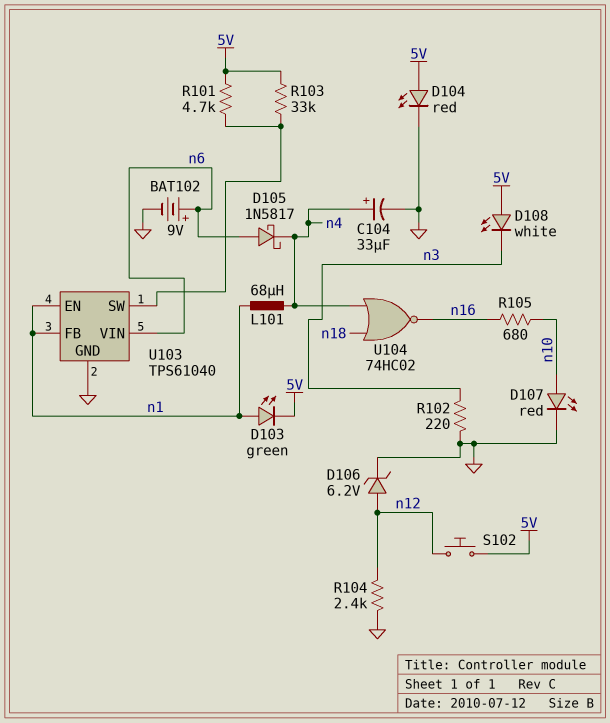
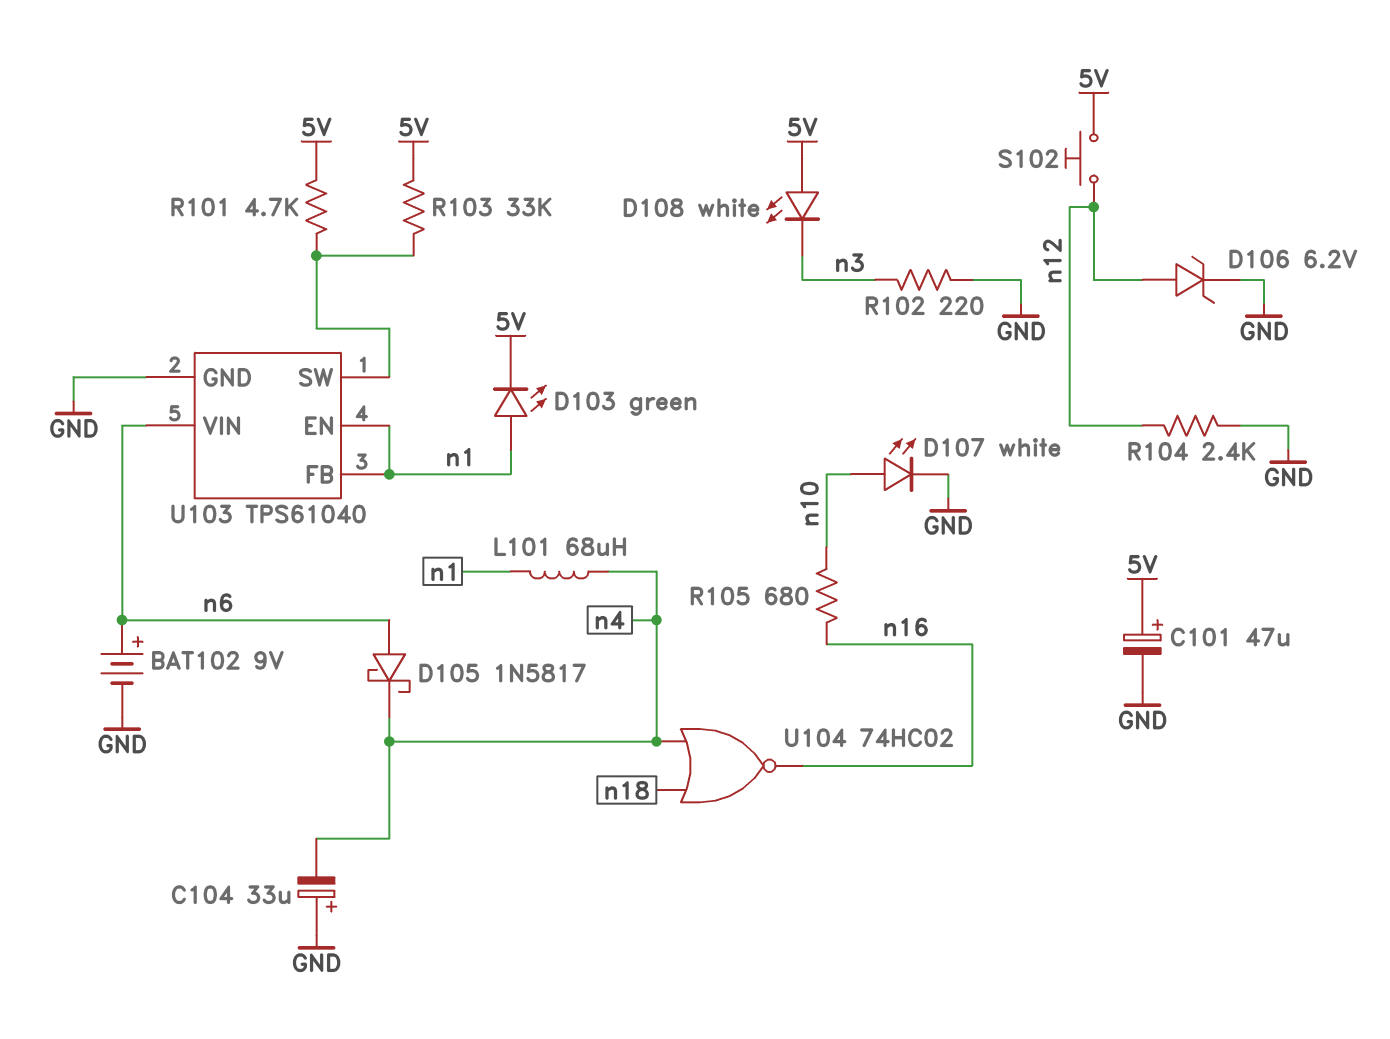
C101: none -> 47uF (plus 5V, minus GND)
C104: 33uF (plus n4, minus GND) -> 33uF (plus GND, minus n4)
D104: LED red (A 5V, K GND) -> none
D107: LED red (A n10, K GND) -> LED white (A n10, K GND)

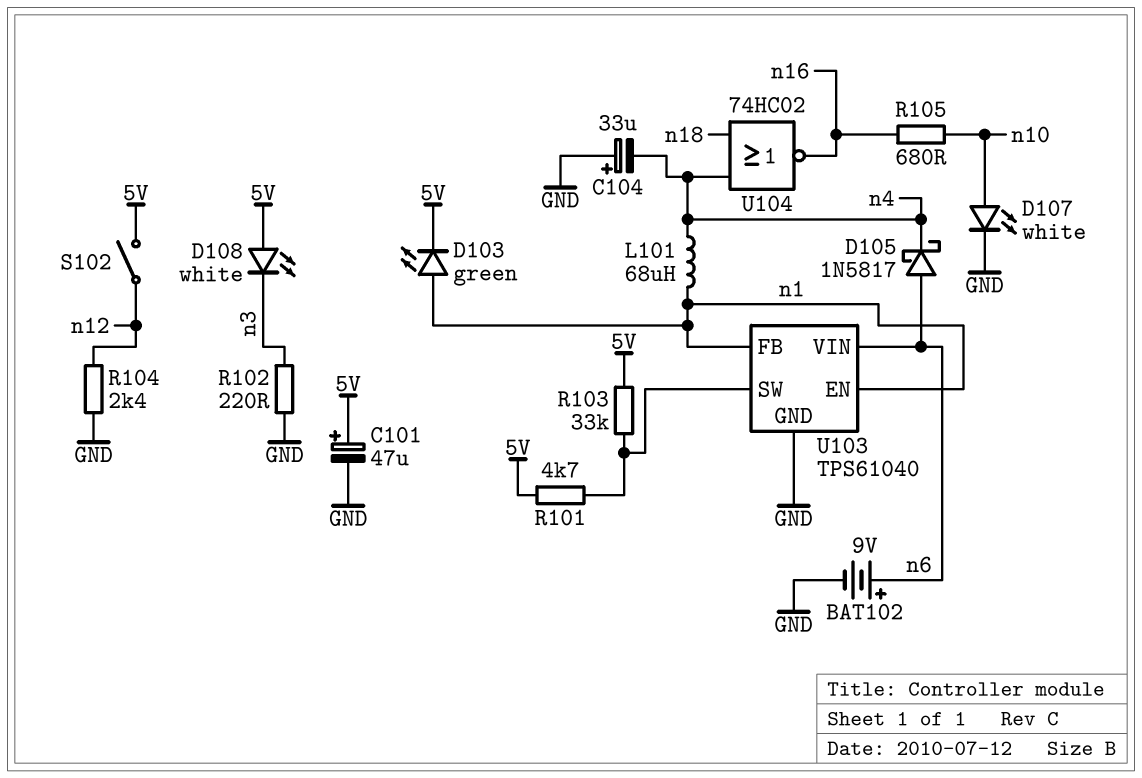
D106: zener 6.2V (A n12, K GND) -> none
S102: button (5V, n12) -> switch (5V, n12)

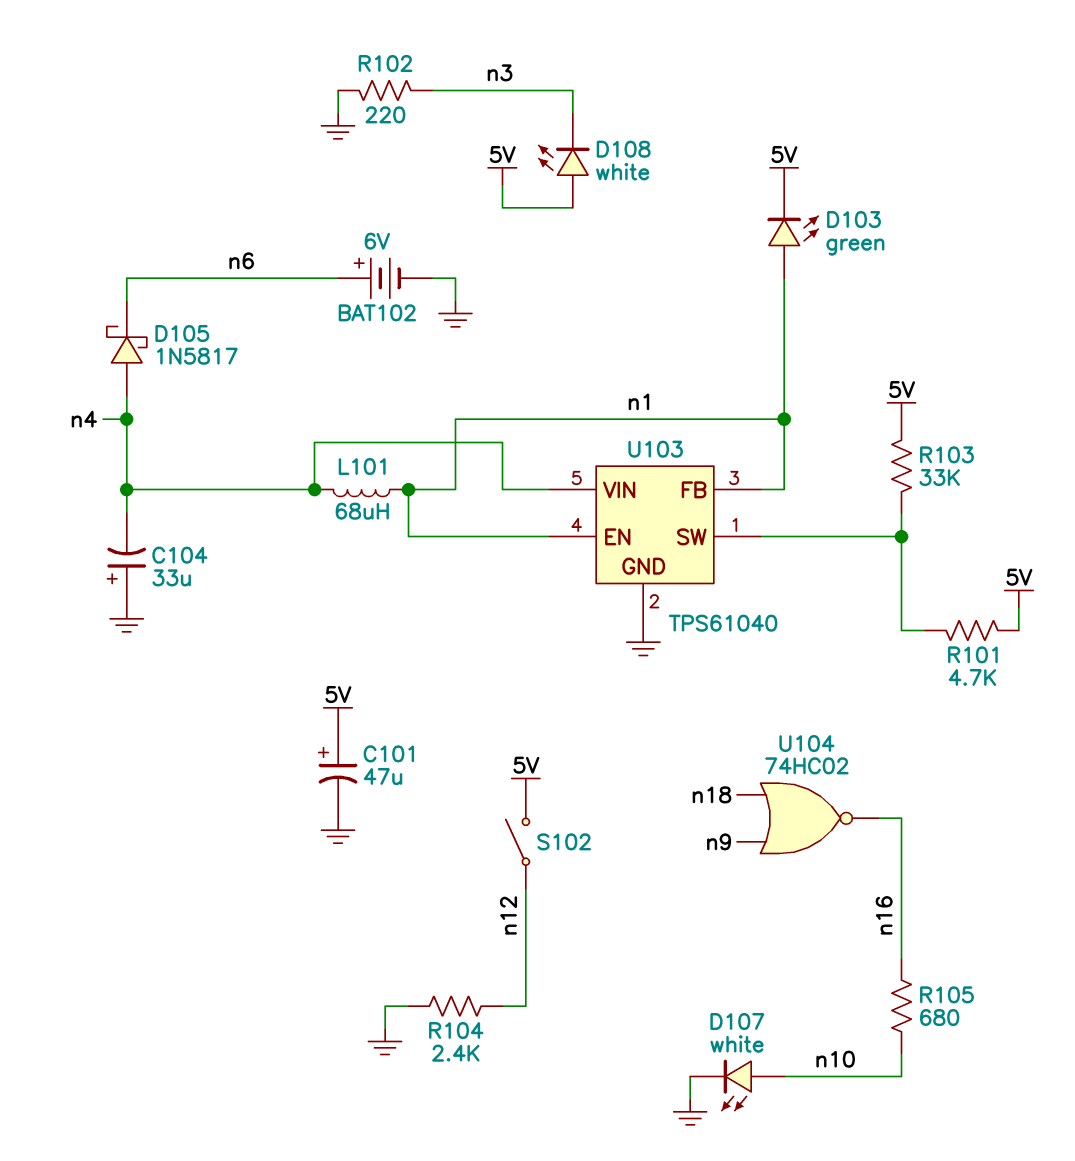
BAT102: 9V (plus n6, minus GND) -> 6V (plus n6, minus GND)
D105: schottky 1N5817 (A n6, K n4) -> schottky 1N5817 (A n4, K n6)
U103 pin VIN: n6 -> n4
U104: NOR 74HC02 (in n4, in n18, out n16) -> NOR 74HC02 (in n9, in n18, out n16)

